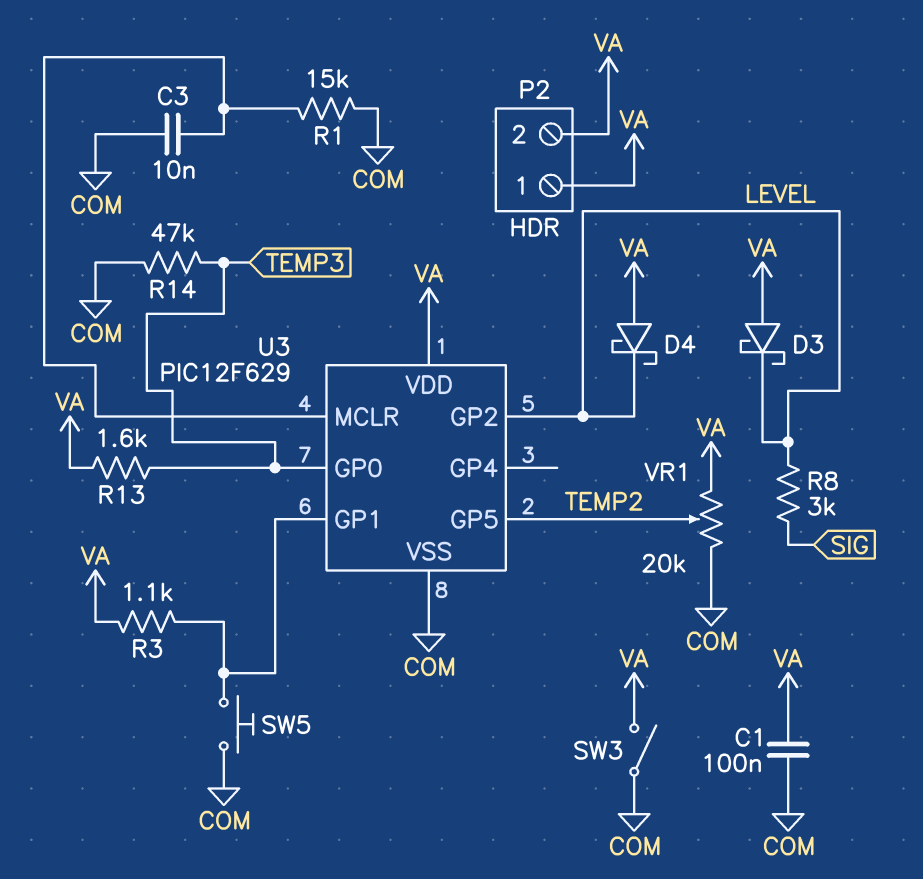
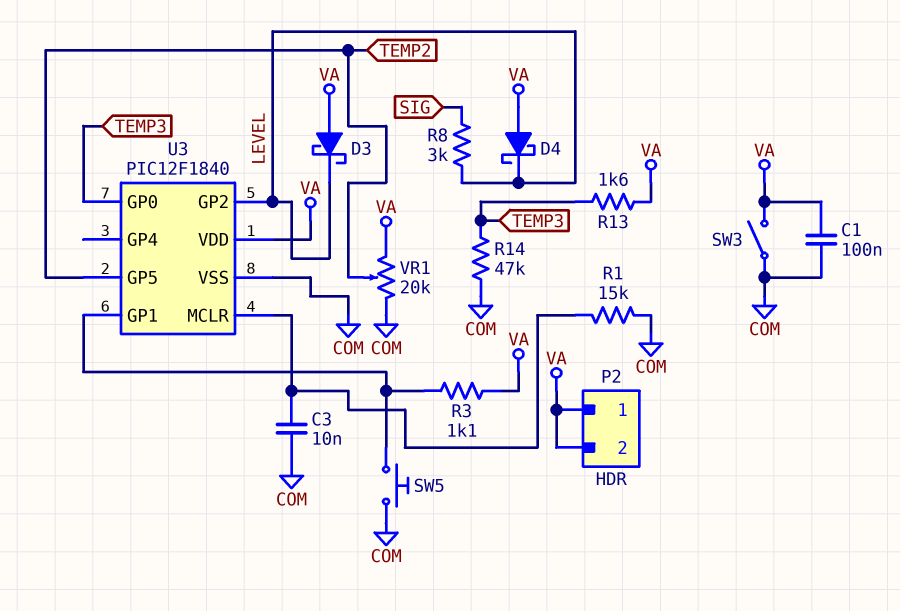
U3: PIC12F629 -> PIC12F1840

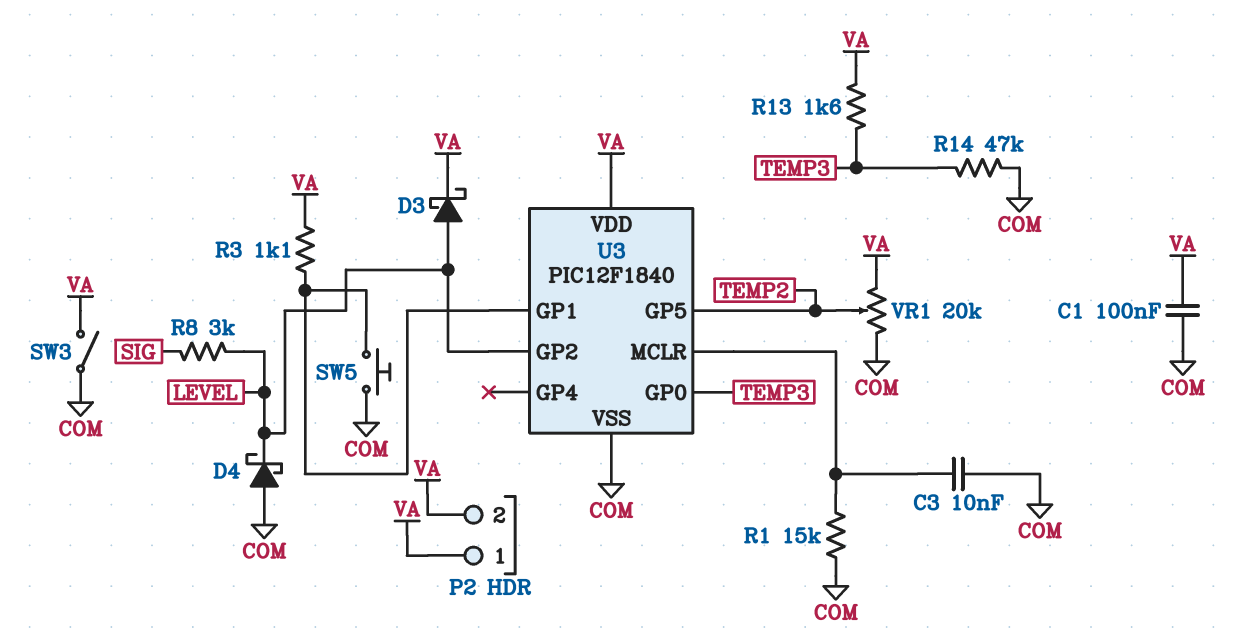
D3: schottky (A VA, K LEVEL) -> schottky (A LEVEL, K VA)
D4: schottky (A VA, K LEVEL) -> schottky (A COM, K LEVEL)

